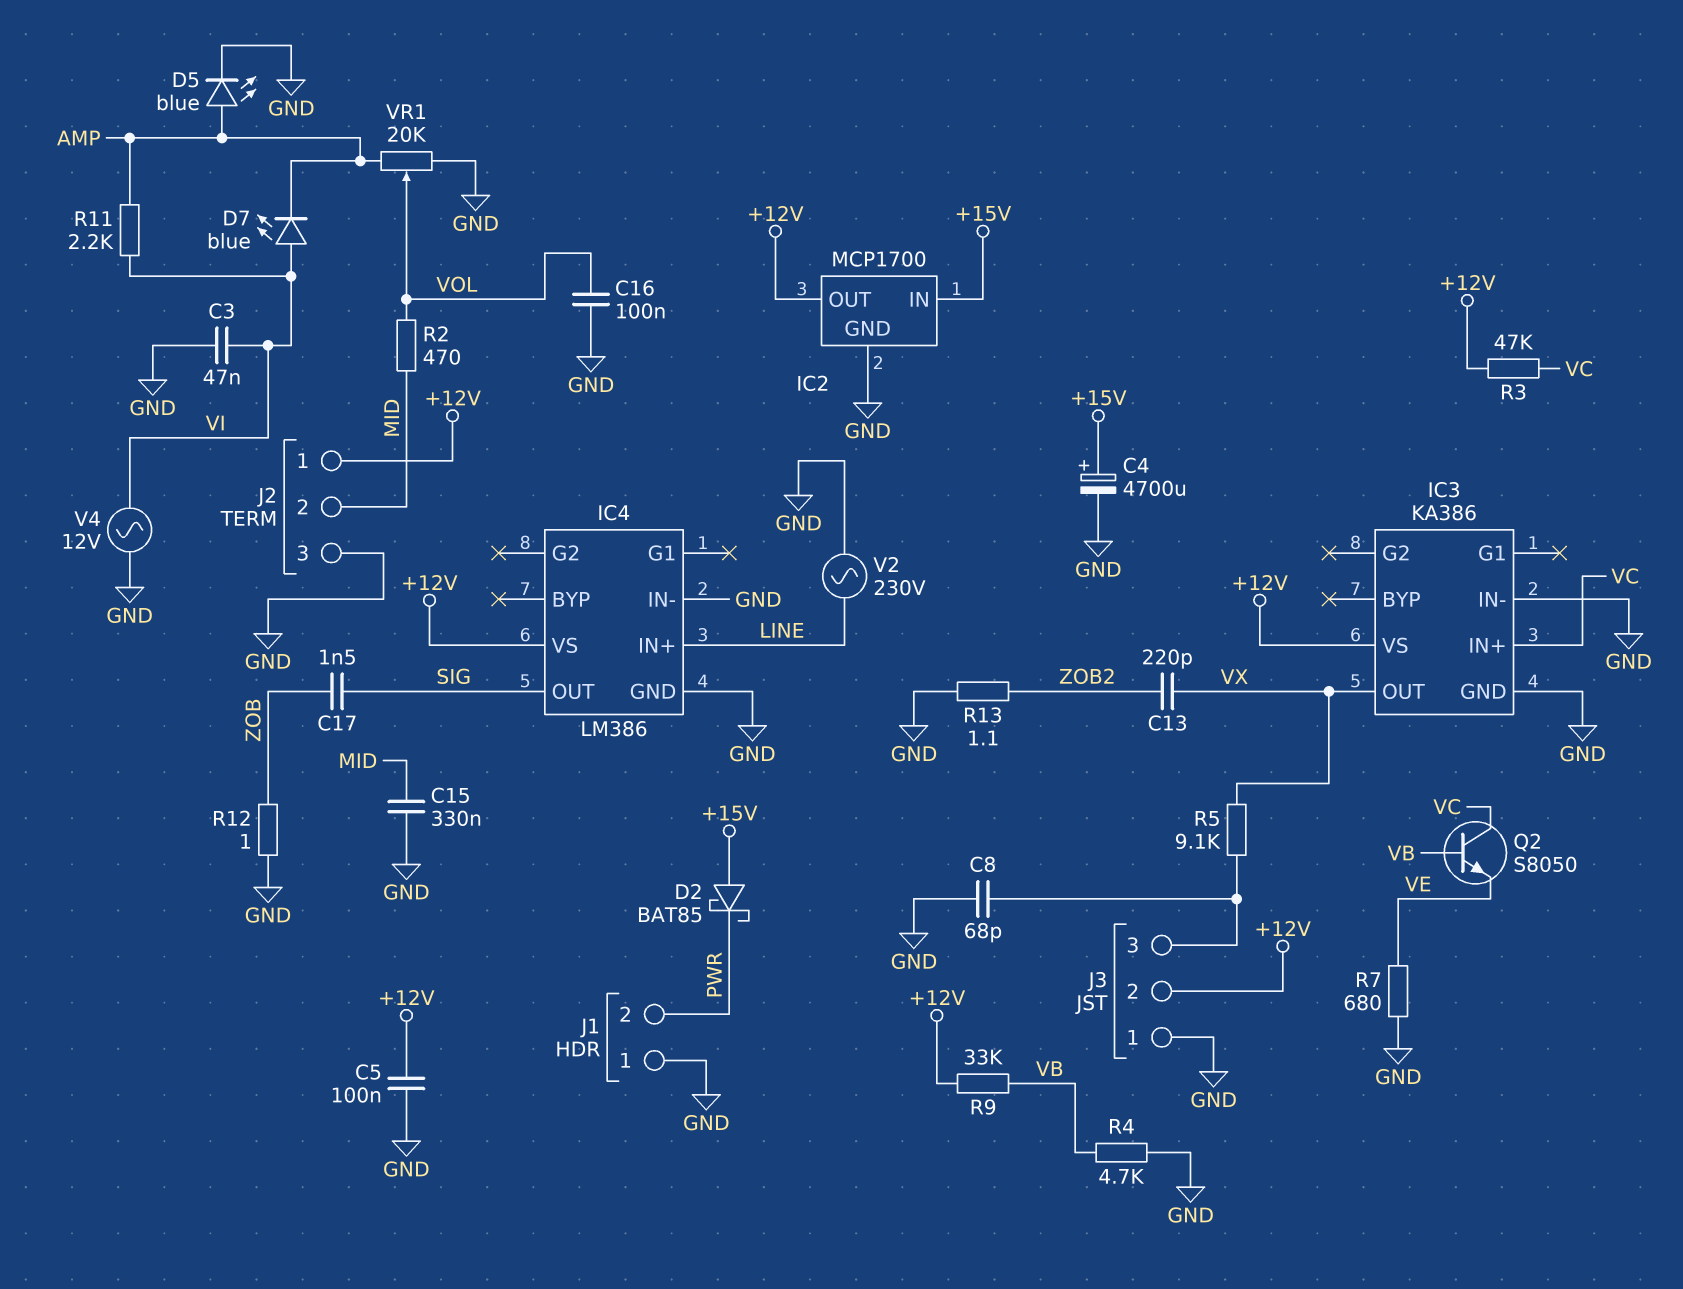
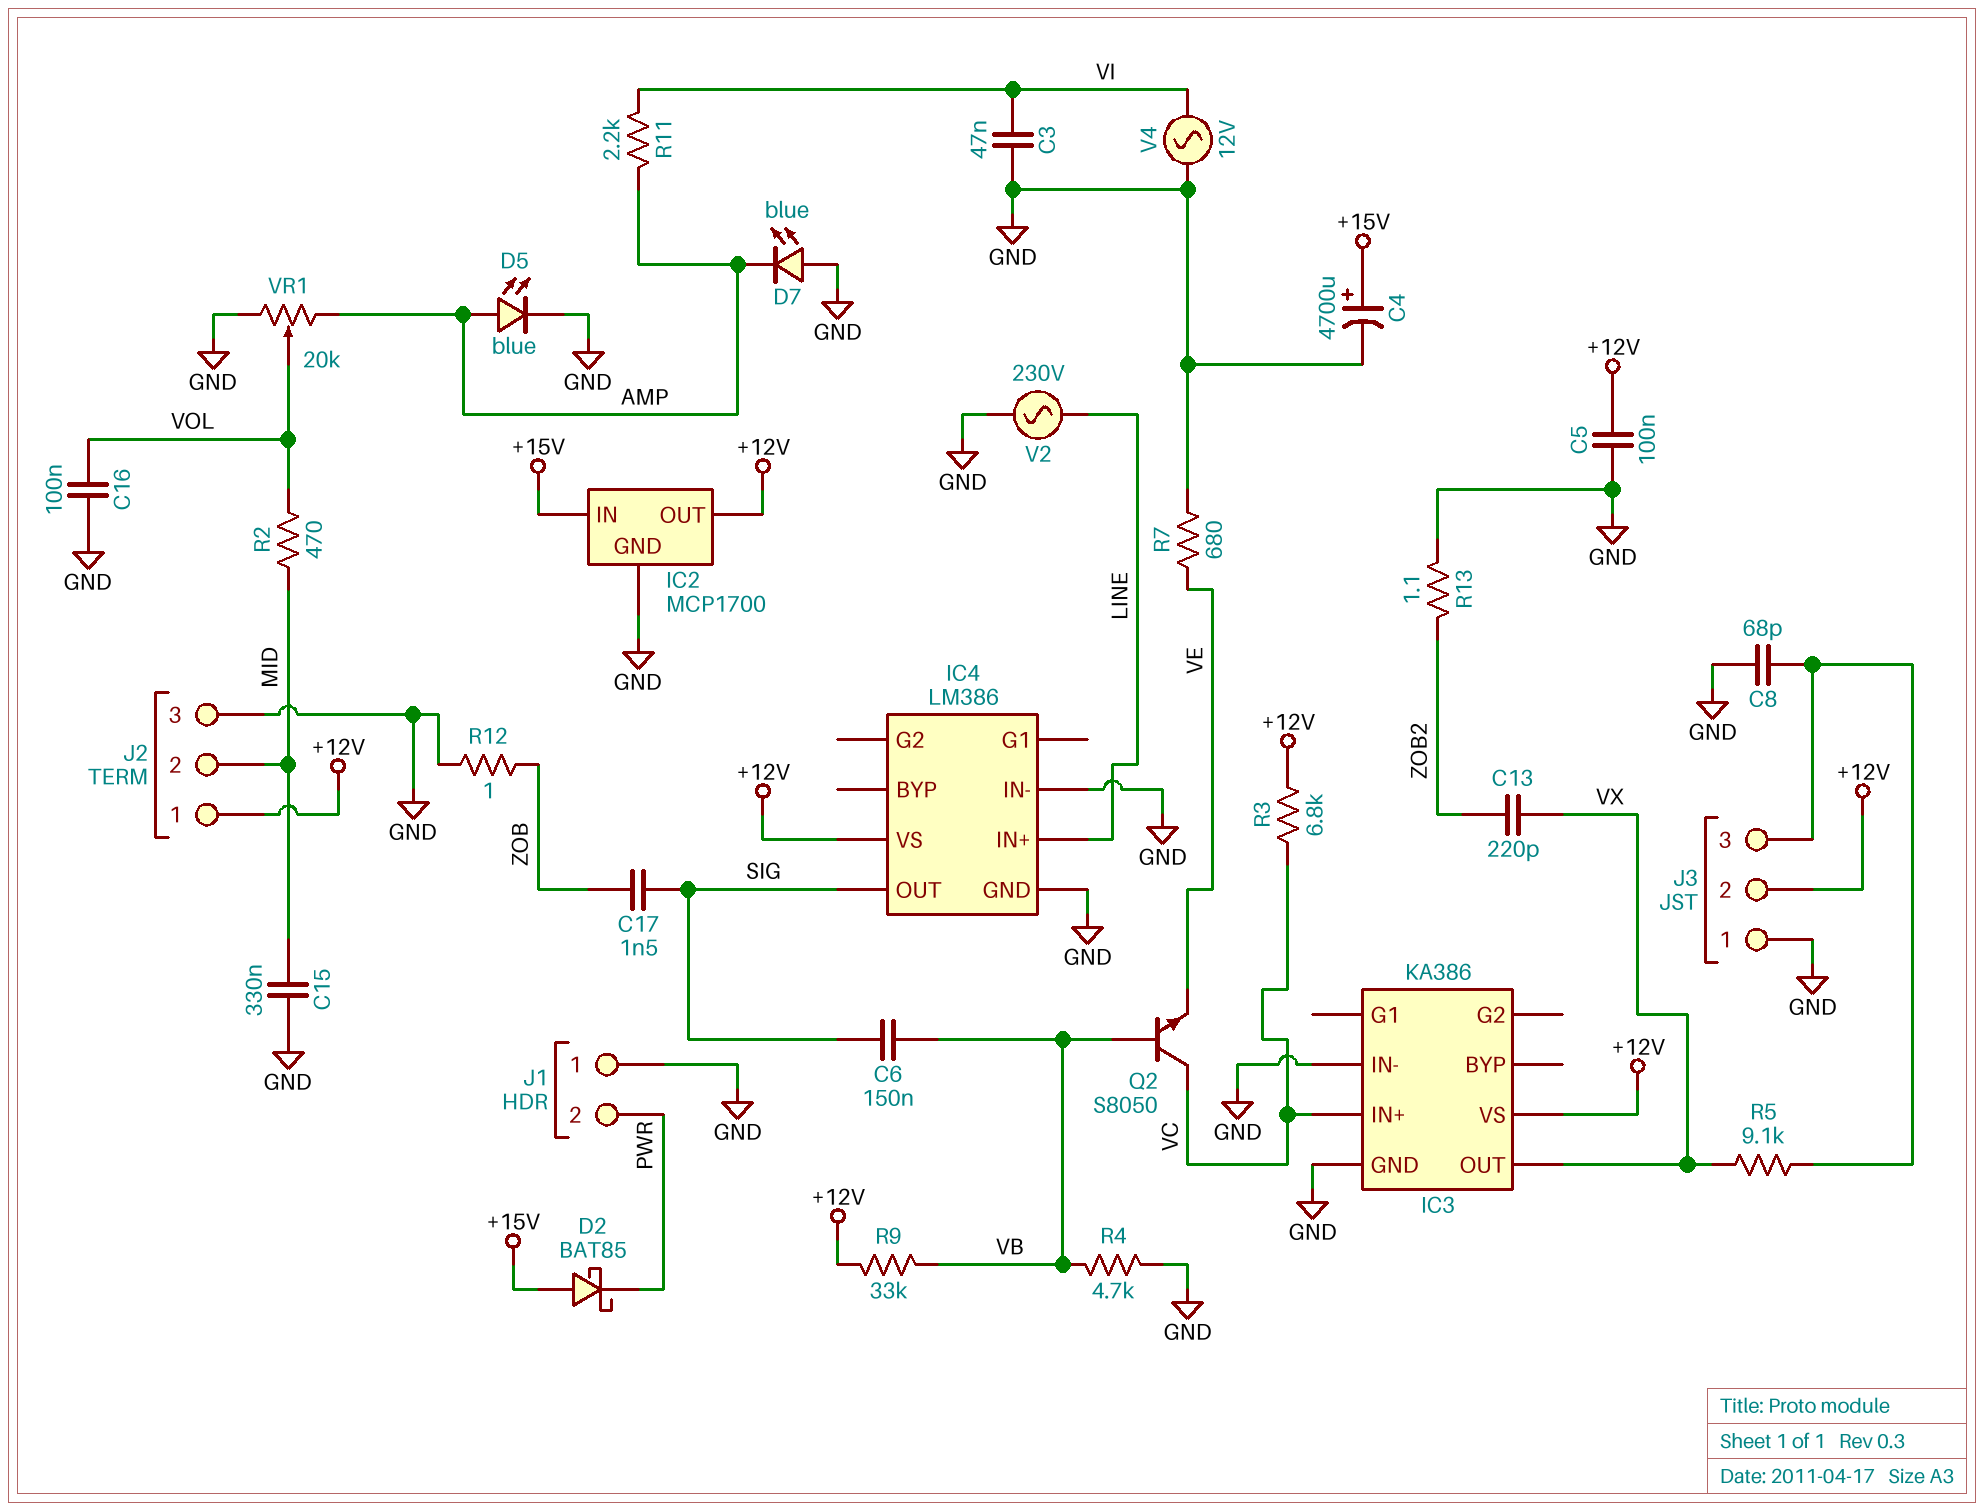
C6: none -> 150nF (SIG, VB)
D7: LED blue (A VI, K AMP) -> LED blue (A GND, K AMP)
R3: 47k (+12V, VC) -> 6.8k (+12V, VC)

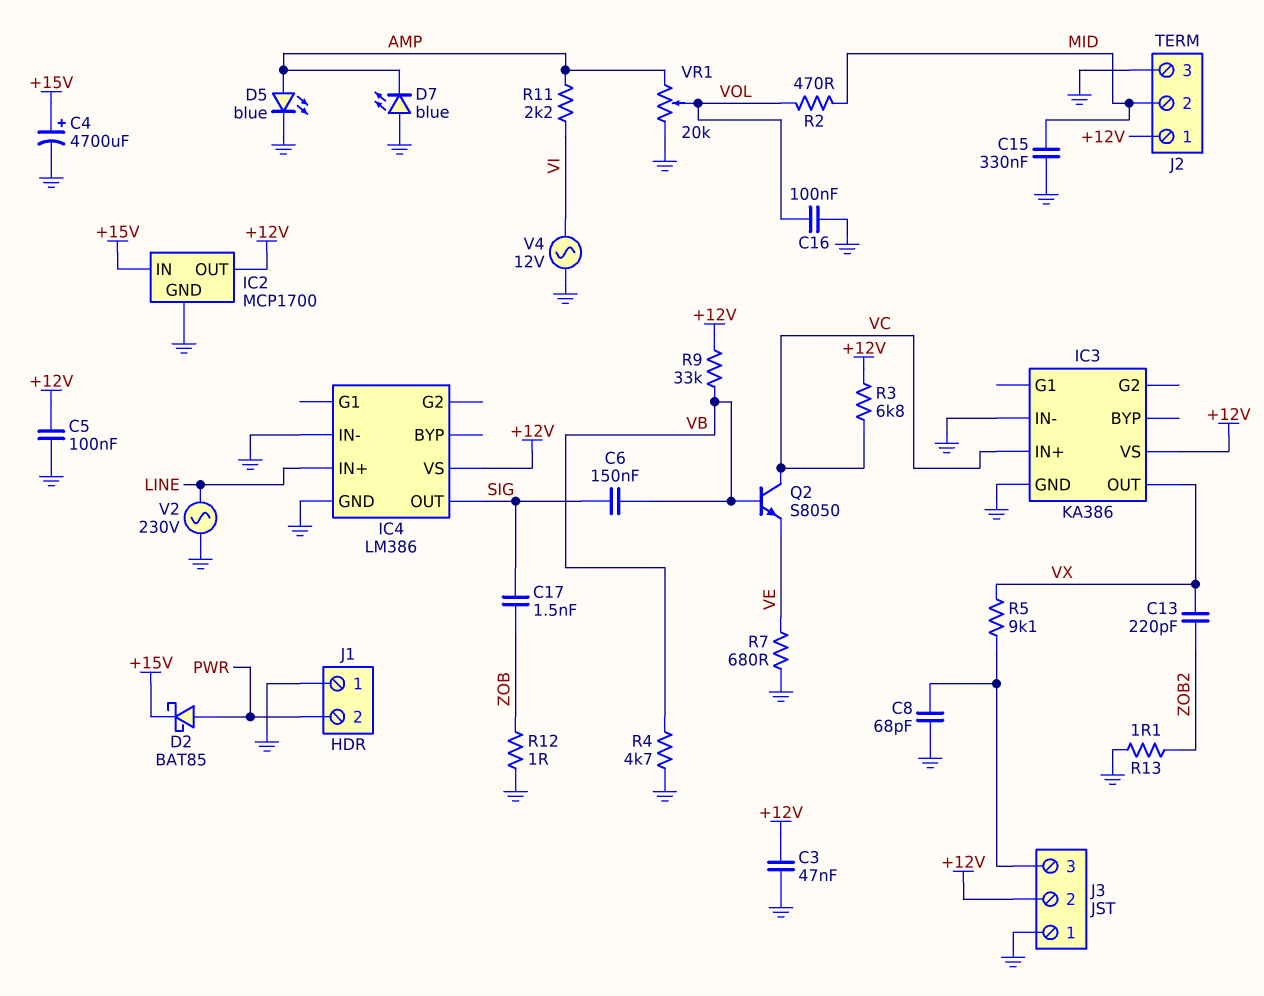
C3: 47nF (GND, VI) -> 47nF (+12V, GND)
D2: schottky BAT85 (A +15V, K PWR) -> schottky BAT85 (A PWR, K +15V)

